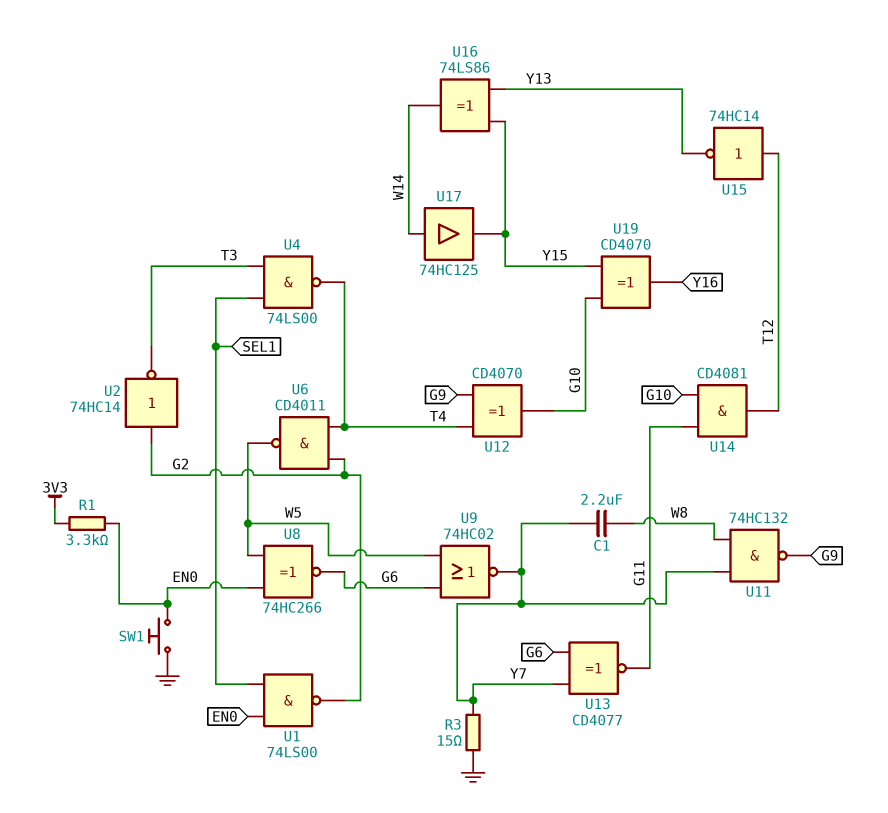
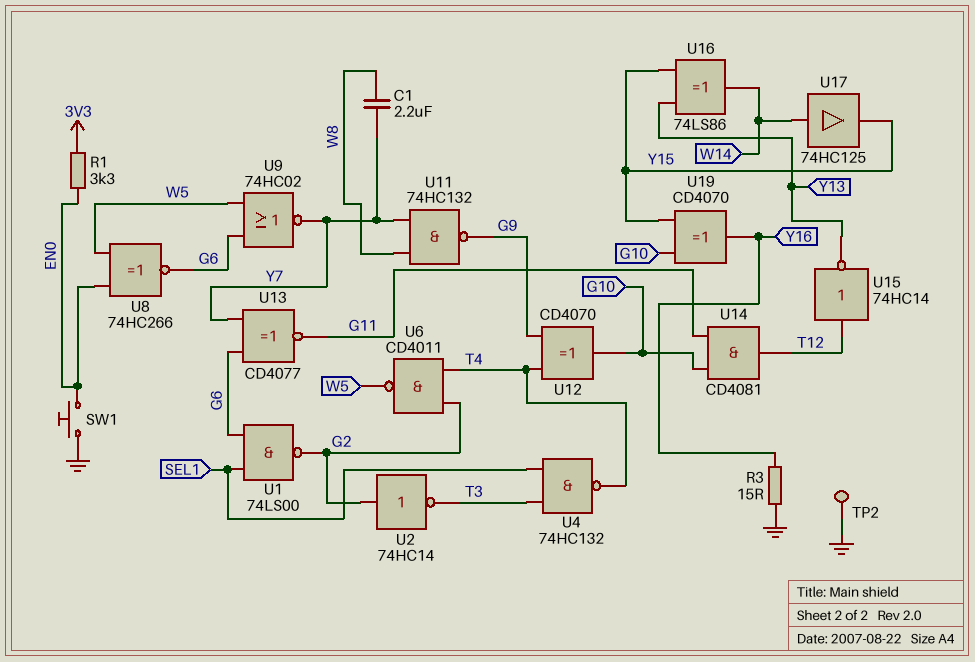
R3: 15 (GND, Y7) -> 15 (GND, Y16)
TP2: none -> test point (GND)
U1: NAND 74LS00 (in EN0, in SEL1, out G2) -> NAND 74LS00 (in G6, in SEL1, out G2)
U4: NAND 74LS00 (in SEL1, in T3, out T4) -> NAND 74HC132 (in SEL1, in T3, out T4)

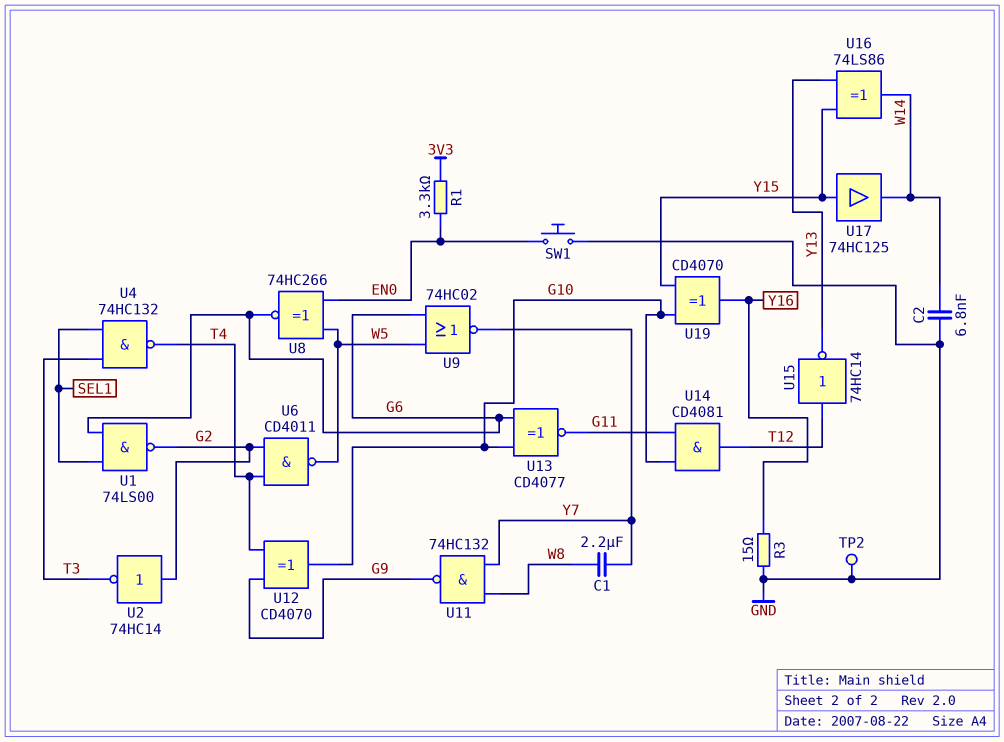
C2: none -> 6.8nF (GND, W14)
U13: XNOR CD4077 (in G6, in Y7, out G11) -> XNOR CD4077 (in G6, in G10, out G11)
U17: buffer 74HC125 (in W14, out Y15) -> buffer 74HC125 (in Y15, out W14)

